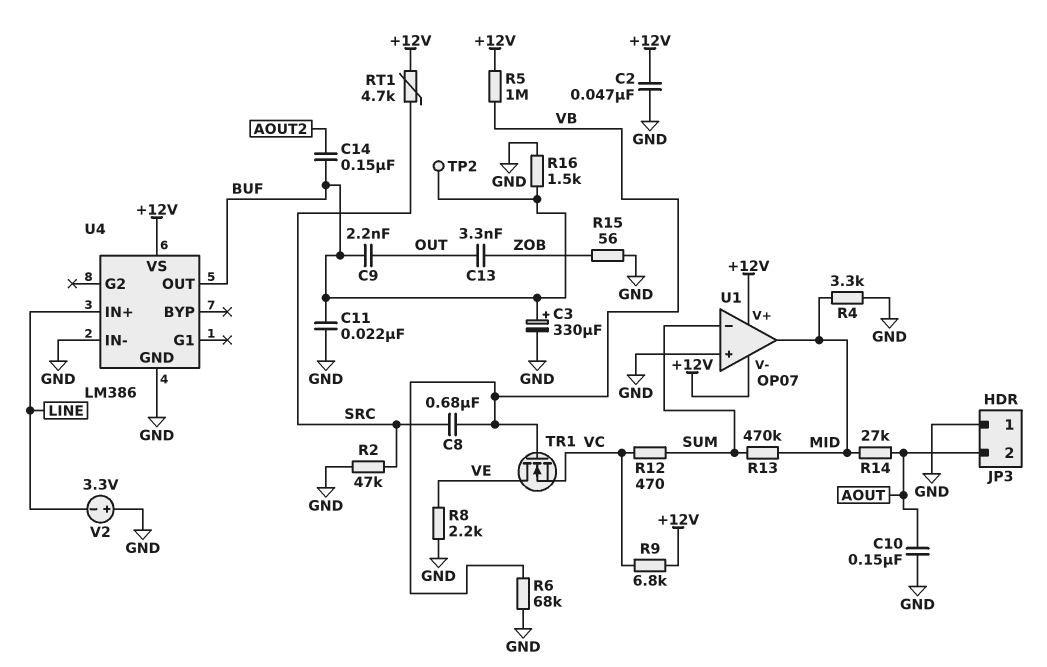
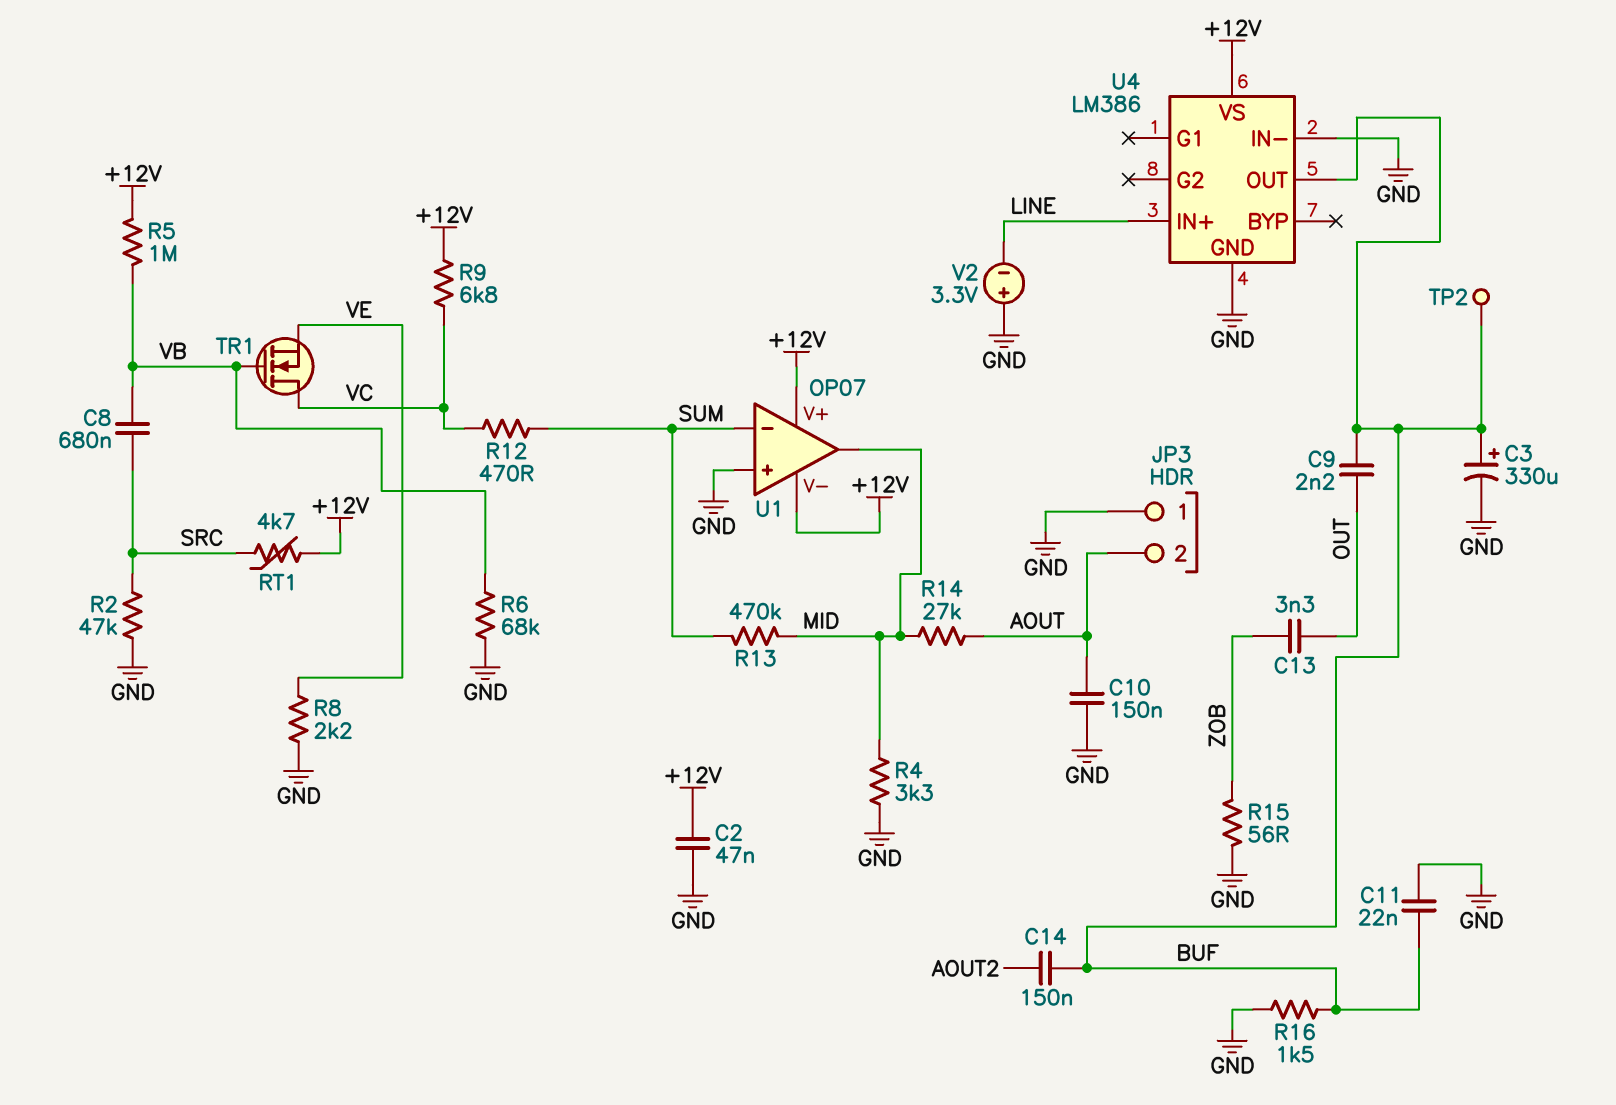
TR1: NMOS (G VB, D VE, S VC) -> NMOS (G VB, D VC, S VE)

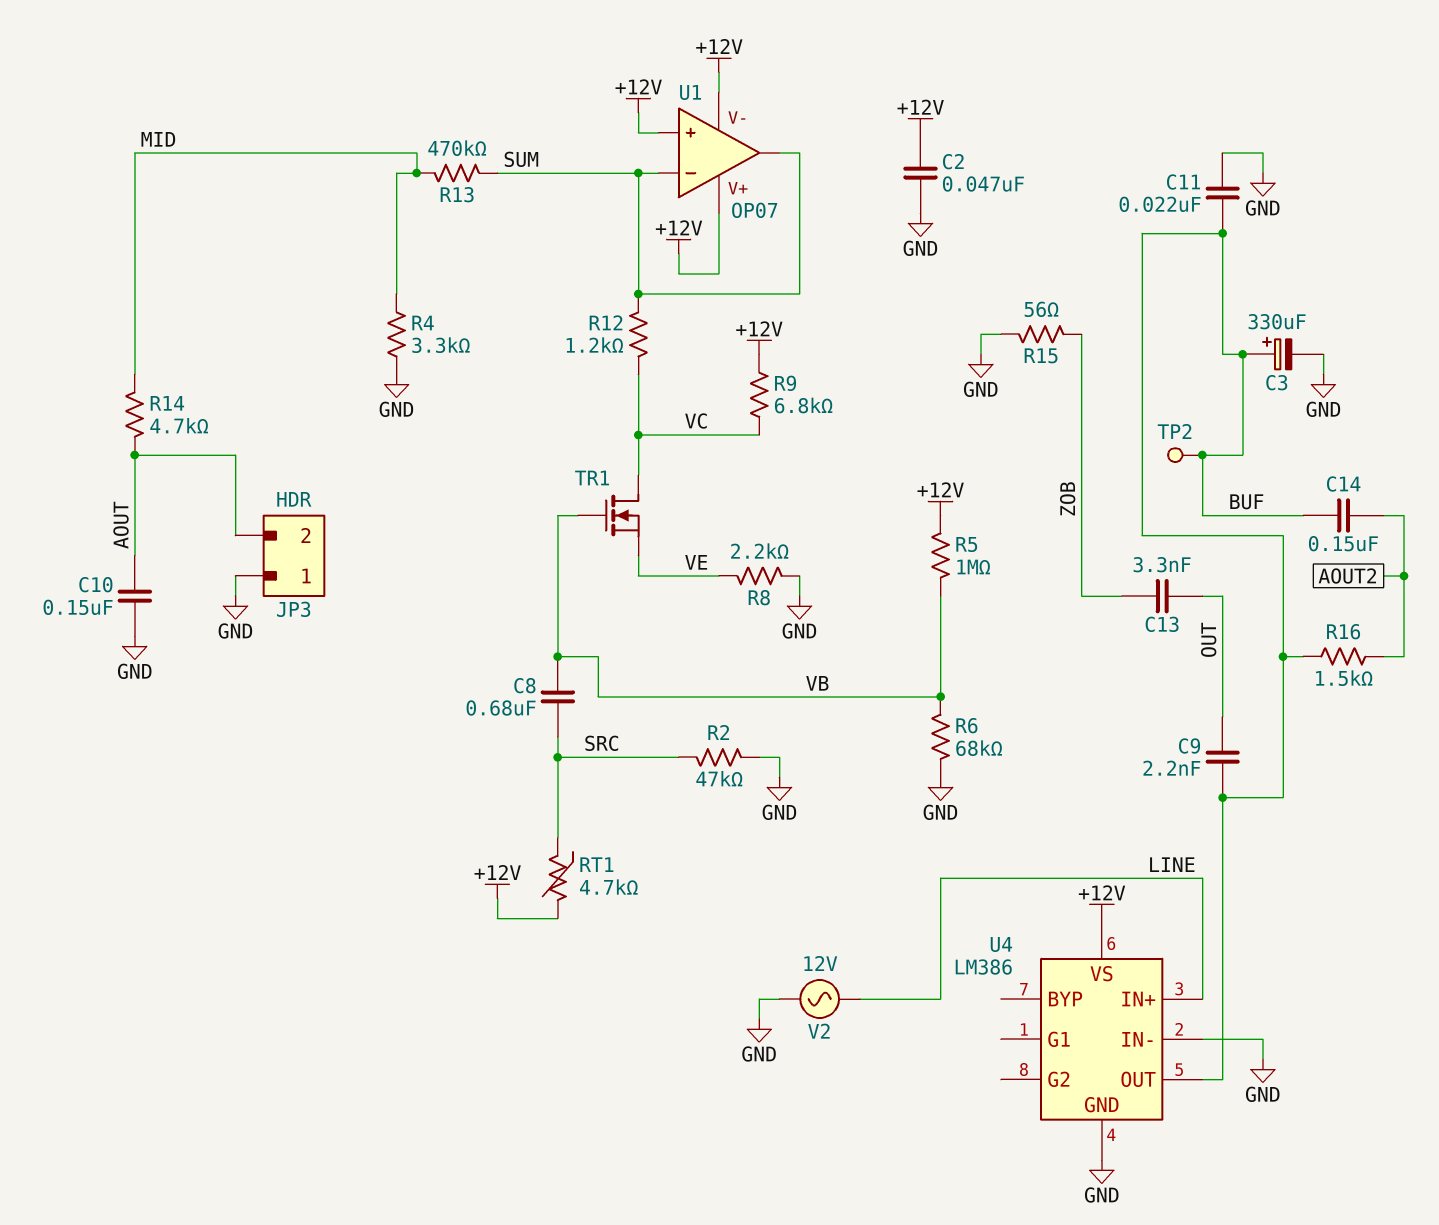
R12: 470 (SUM, VC) -> 1.2k (SUM, VC)
R14: 27k (AOUT, MID) -> 4.7k (AOUT, MID)
R16: 1.5k (BUF, GND) -> 1.5k (AOUT2, BUF)
U1 pin in+: GND -> +12V
U1 pin out: MID -> SUM
V2: 3.3V (plus GND, minus LINE) -> AC 12V (GND, LINE)

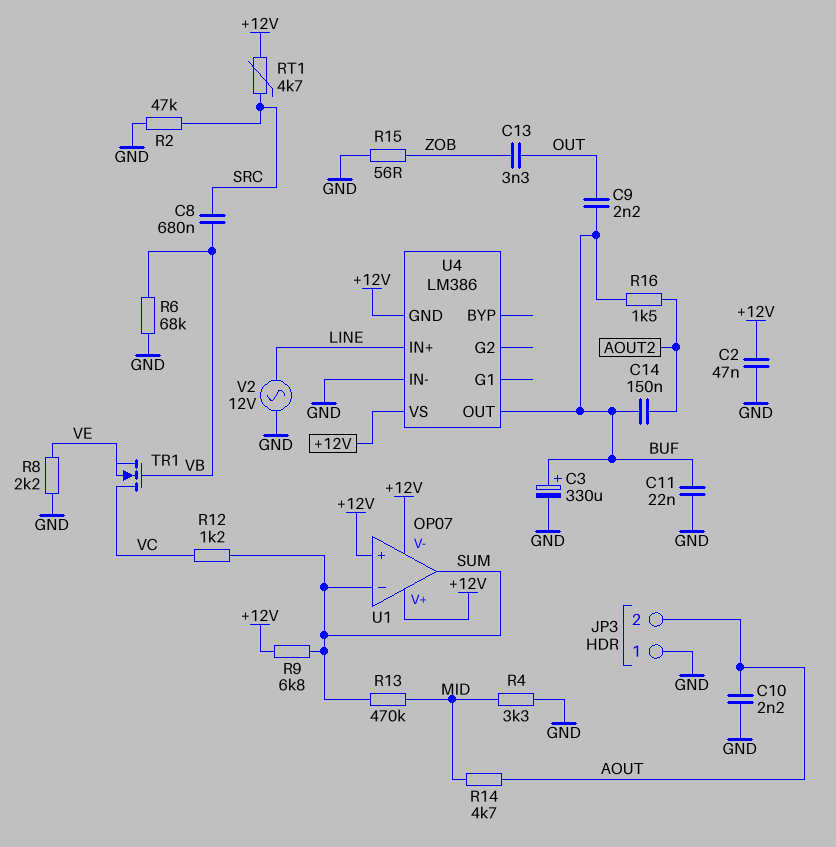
C10: 150nF (AOUT, GND) -> 2.2nF (AOUT, GND)
R5: 1M (+12V, VB) -> none
R9: 6.8k (+12V, VC) -> 6.8k (+12V, SUM)
TP2: test point (BUF) -> none
U4 pin GND: GND -> +12V

